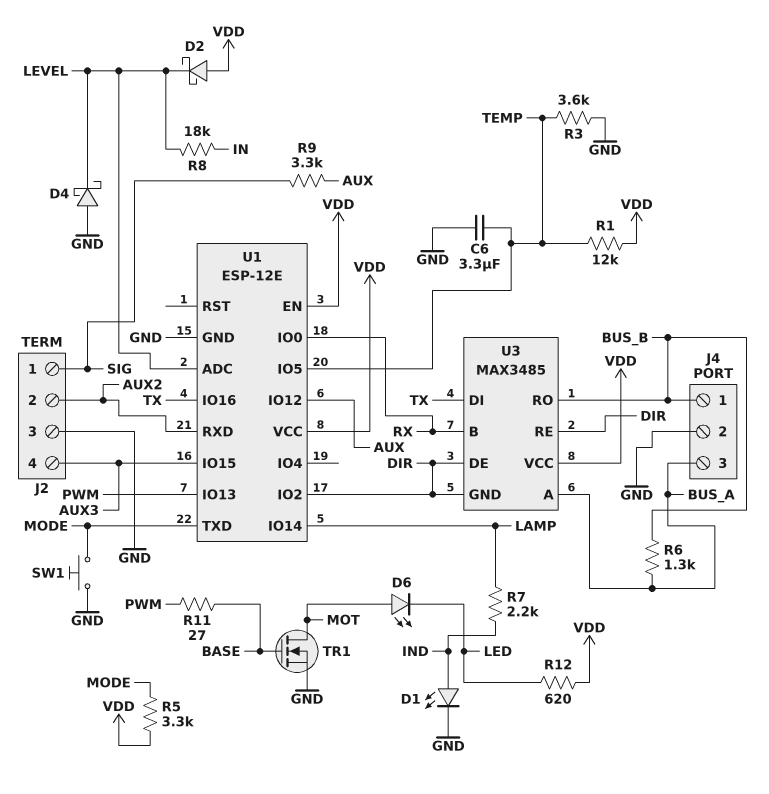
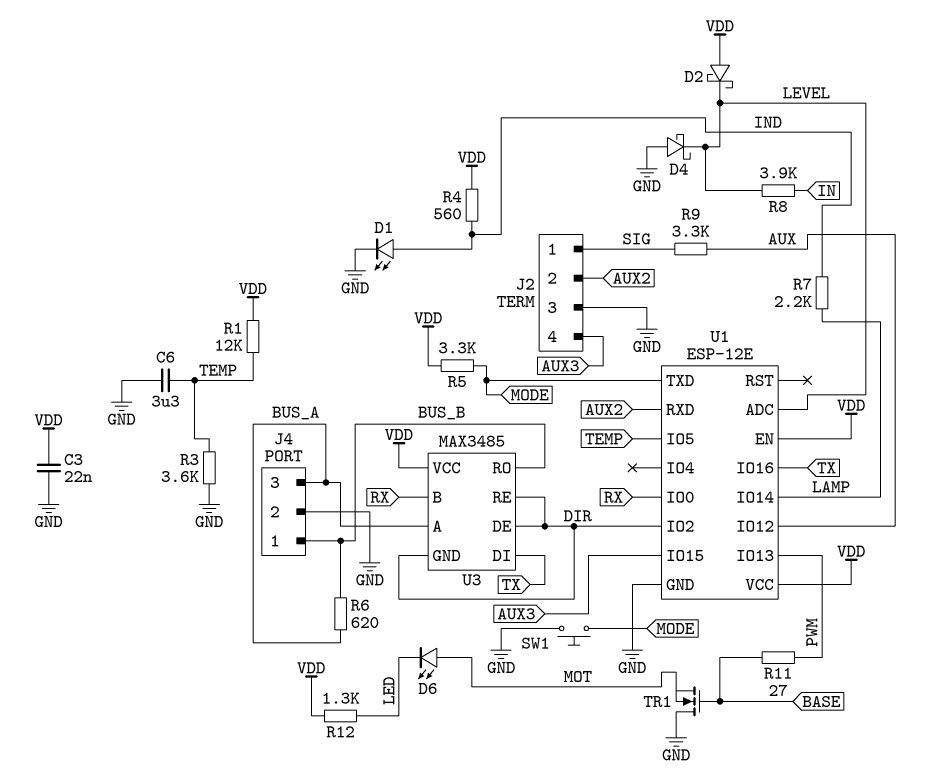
C3: none -> 22nF (GND, VDD)
R4: none -> 560 (IND, VDD)
R6: 1.3k (BUS_A, BUS_B) -> 620 (BUS_A, BUS_B)
R8: 18k (IN, LEVEL) -> 3.9k (IN, LEVEL)
R12: 620 (LED, VDD) -> 1.3k (LED, VDD)
TR1: NMOS (G BASE, D MOT, S GND) -> NMOS (G BASE, D GND, S MOT)

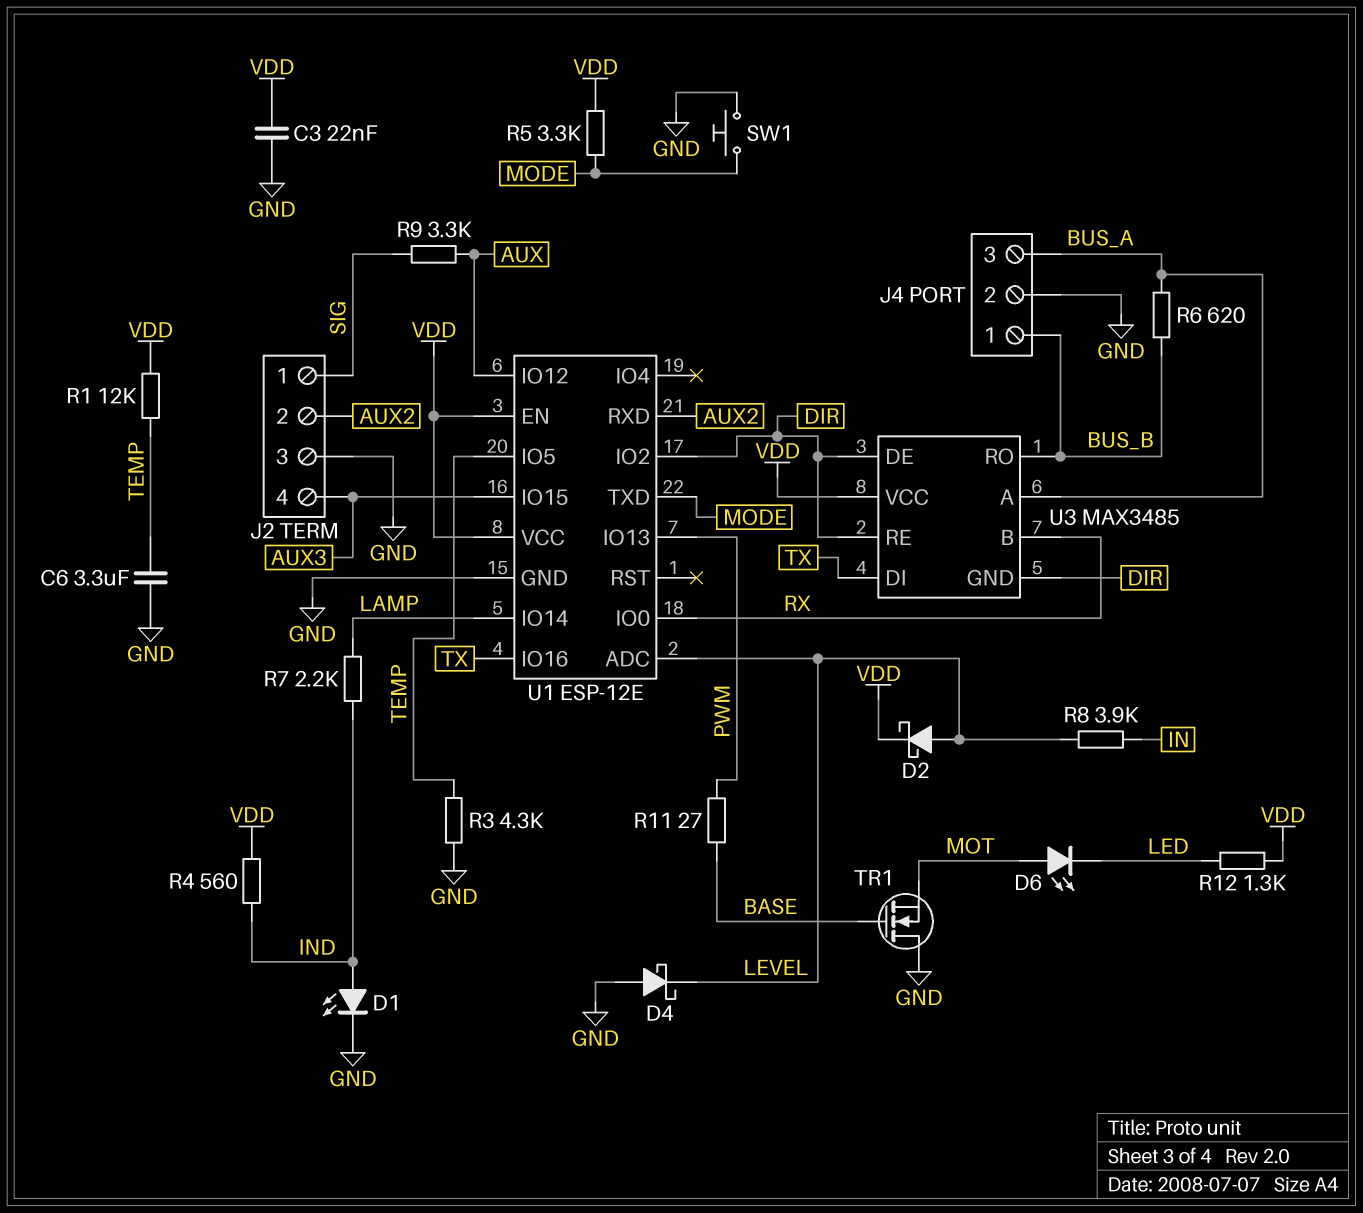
D2: schottky (A VDD, K LEVEL) -> schottky (A LEVEL, K VDD)
R3: 3.6k (GND, TEMP) -> 4.3k (GND, TEMP)

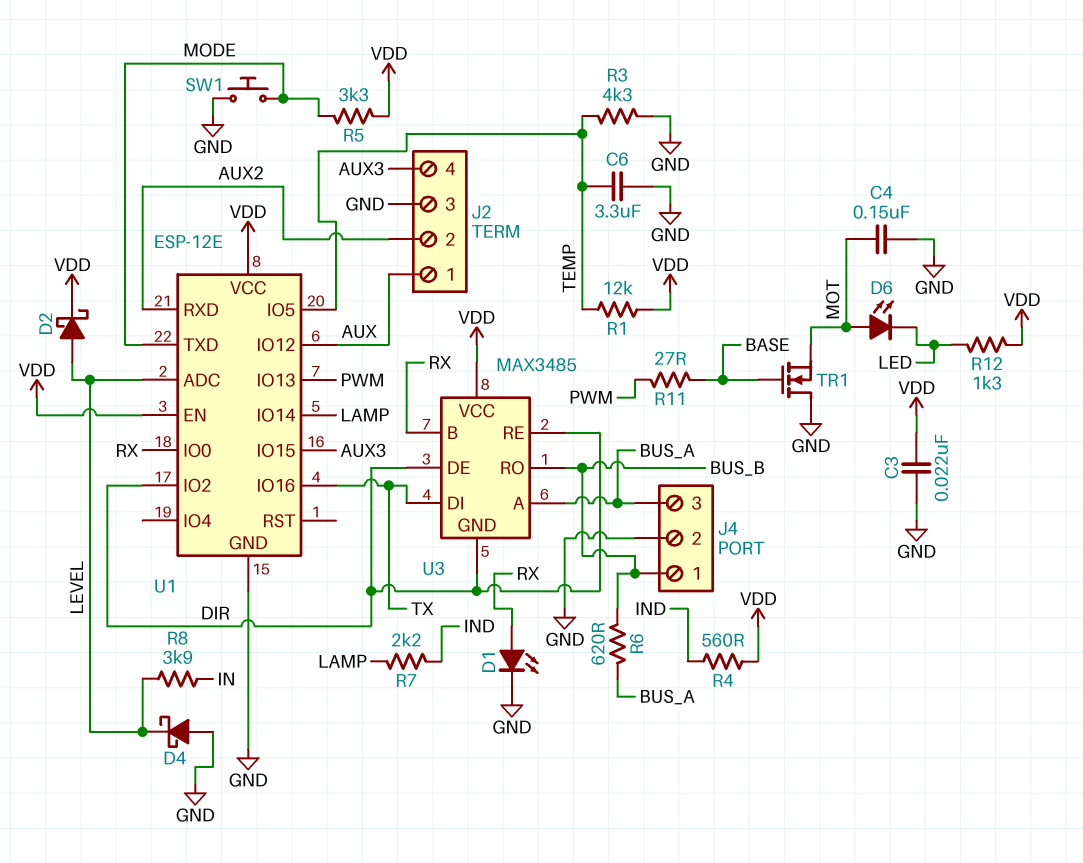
C4: none -> 150nF (GND, MOT)
D1: LED (A IND, K GND) -> LED (A RX, K GND)
J2 pin 1: SIG -> AUX
R9: 3.3k (AUX, SIG) -> none

